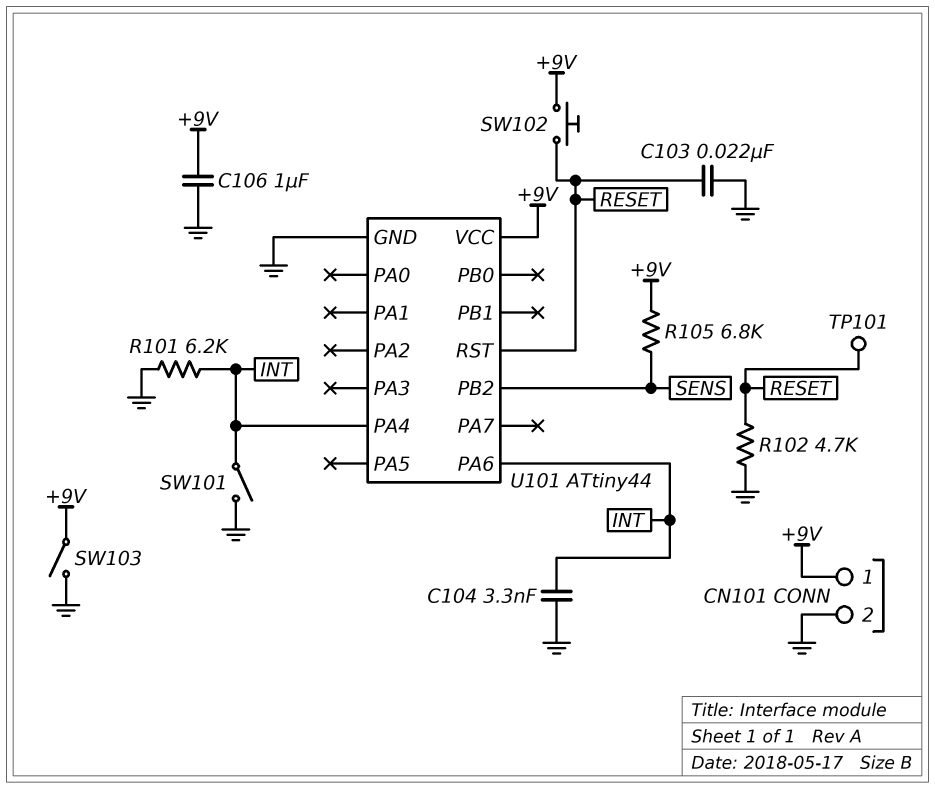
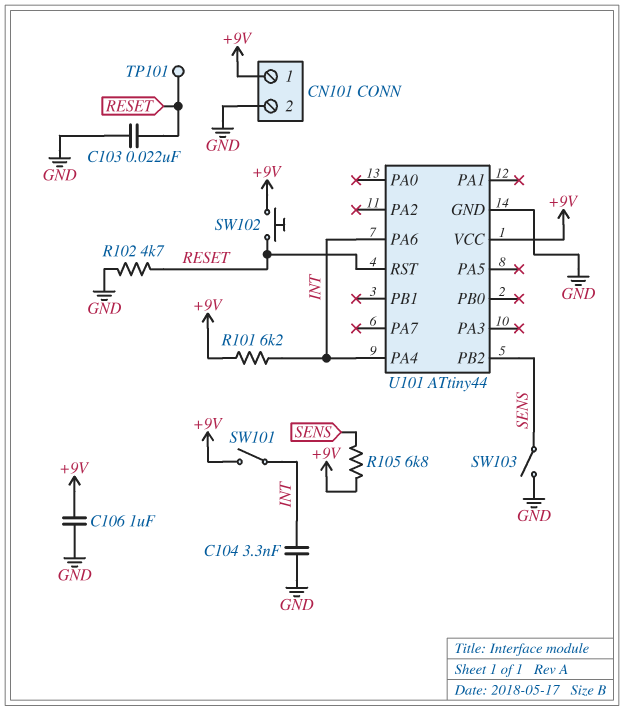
R101: 6.2k (GND, INT) -> 6.2k (+9V, INT)
SW101: switch (GND, INT) -> switch (+9V, INT)
SW103: switch (+9V, GND) -> switch (GND, SENS)

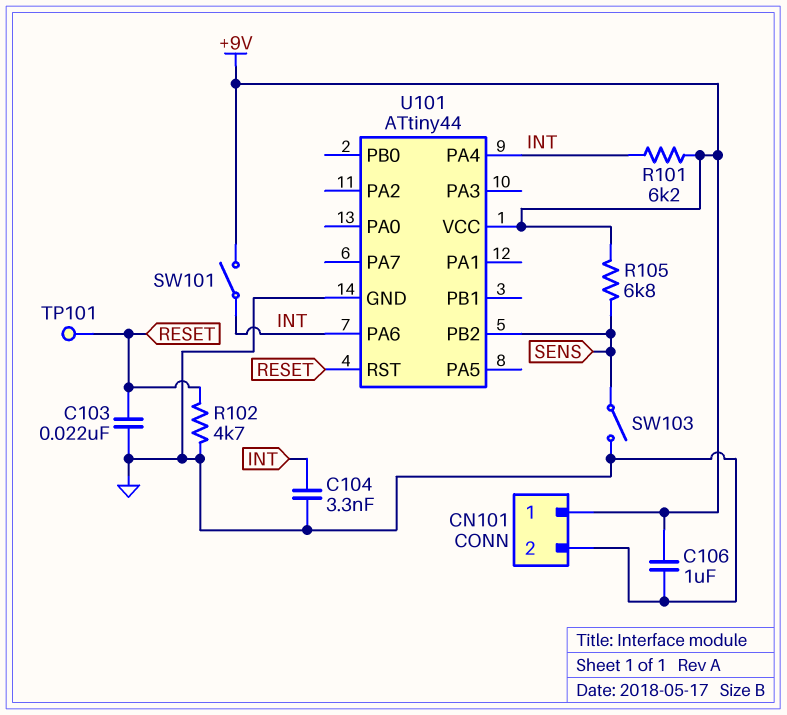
SW102: button (+9V, RESET) -> none

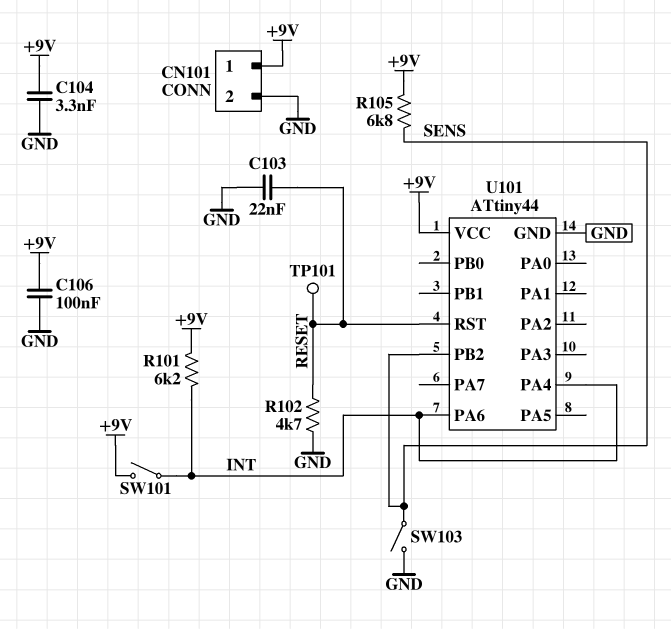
C104: 3.3nF (GND, INT) -> 3.3nF (+9V, GND)
C106: 1uF (+9V, GND) -> 100nF (+9V, GND)

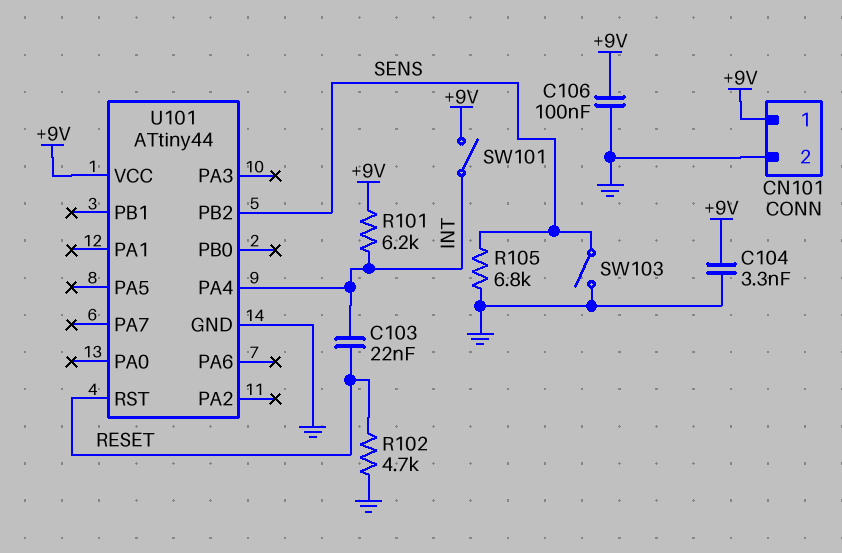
C103: 22nF (GND, RESET) -> 22nF (INT, RESET)
R105: 6.8k (+9V, SENS) -> 6.8k (GND, SENS)
TP101: test point (RESET) -> none
U101 pin PA6: INT -> none

